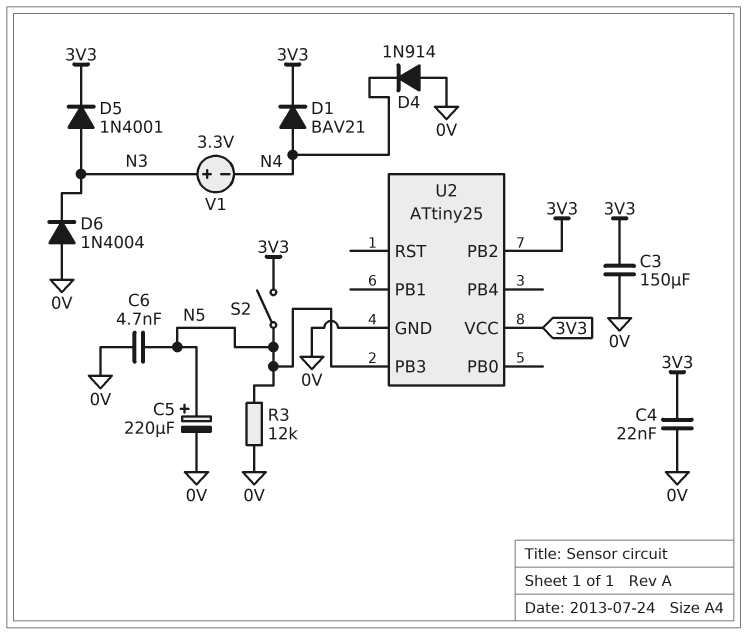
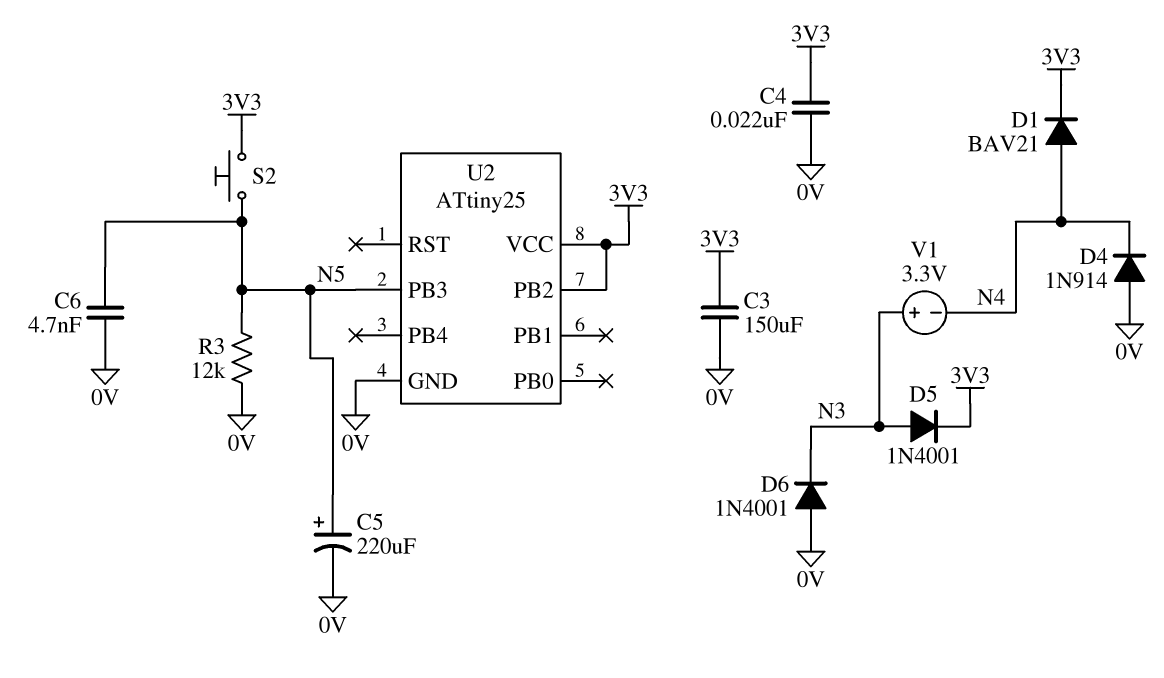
D6: diode 1N4004 (A 0V, K N3) -> diode 1N4001 (A 0V, K N3)
S2: switch (3V3, N5) -> button (3V3, N5)

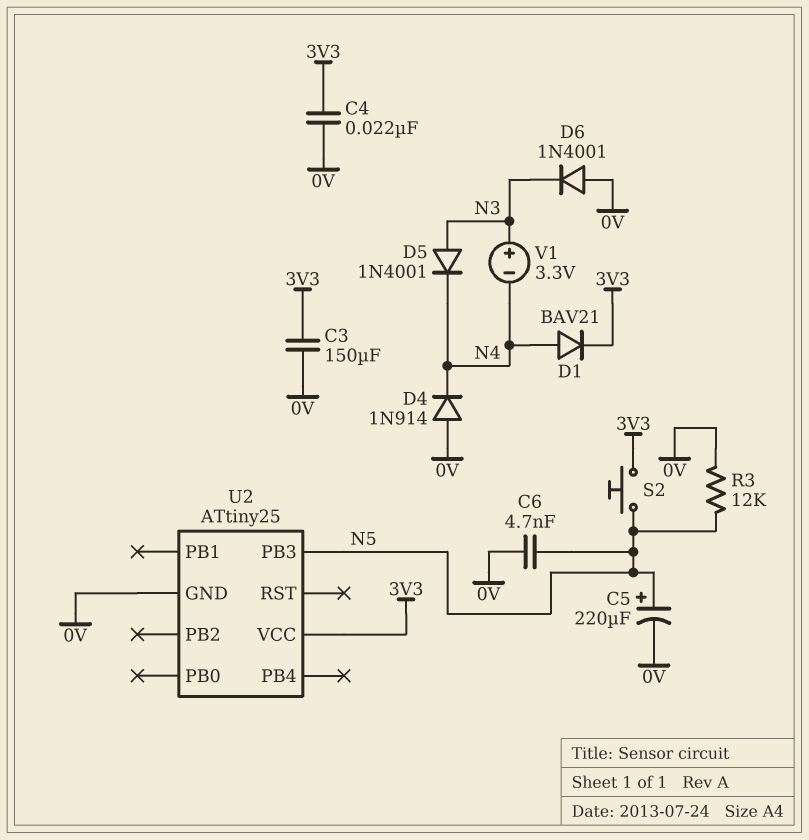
D5: diode 1N4001 (A N3, K 3V3) -> diode 1N4001 (A N3, K N4)
U2 pin PB2: 3V3 -> none

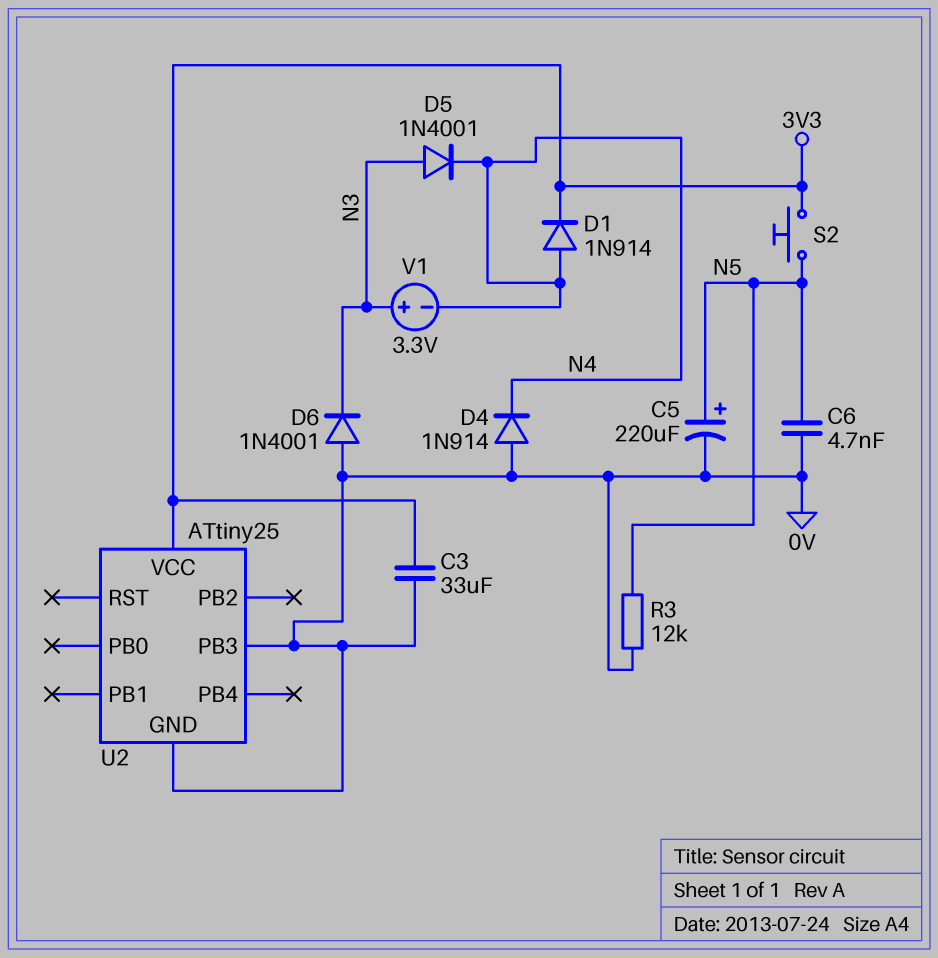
C3: 150uF (0V, 3V3) -> 33uF (0V, 3V3)
C4: 22nF (0V, 3V3) -> none
D1: diode BAV21 (A N4, K 3V3) -> diode 1N914 (A N4, K 3V3)
U2 pin PB3: N5 -> 0V

